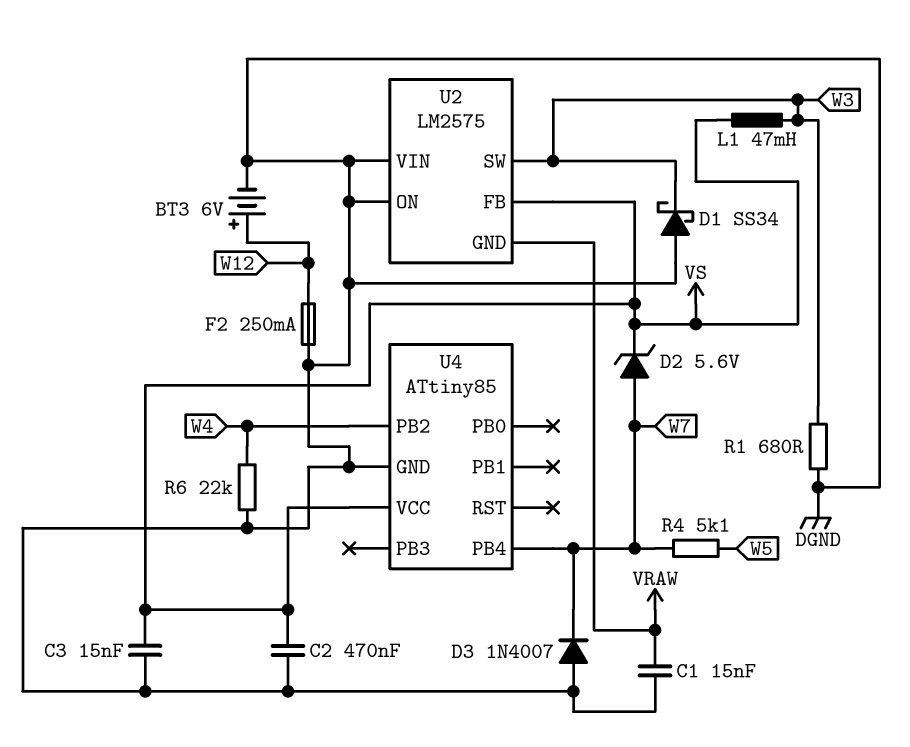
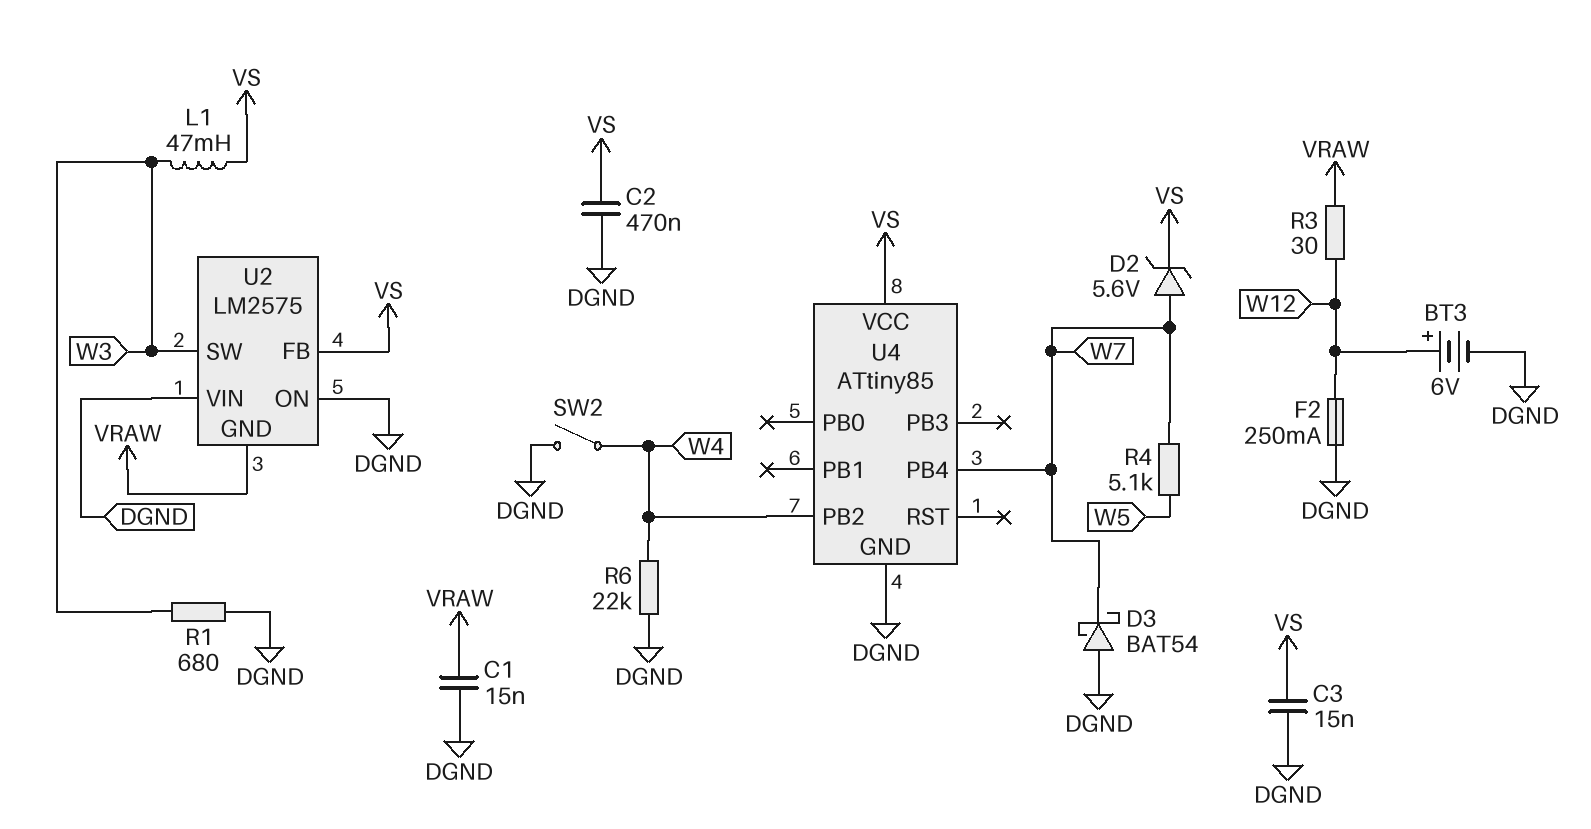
D1: schottky SS34 (A DGND, K W3) -> none
D3: diode 1N4007 (A DGND, K W7) -> schottky BAT54 (A DGND, K W7)
R3: none -> 30 (VRAW, W12)
SW2: none -> switch (DGND, W4)

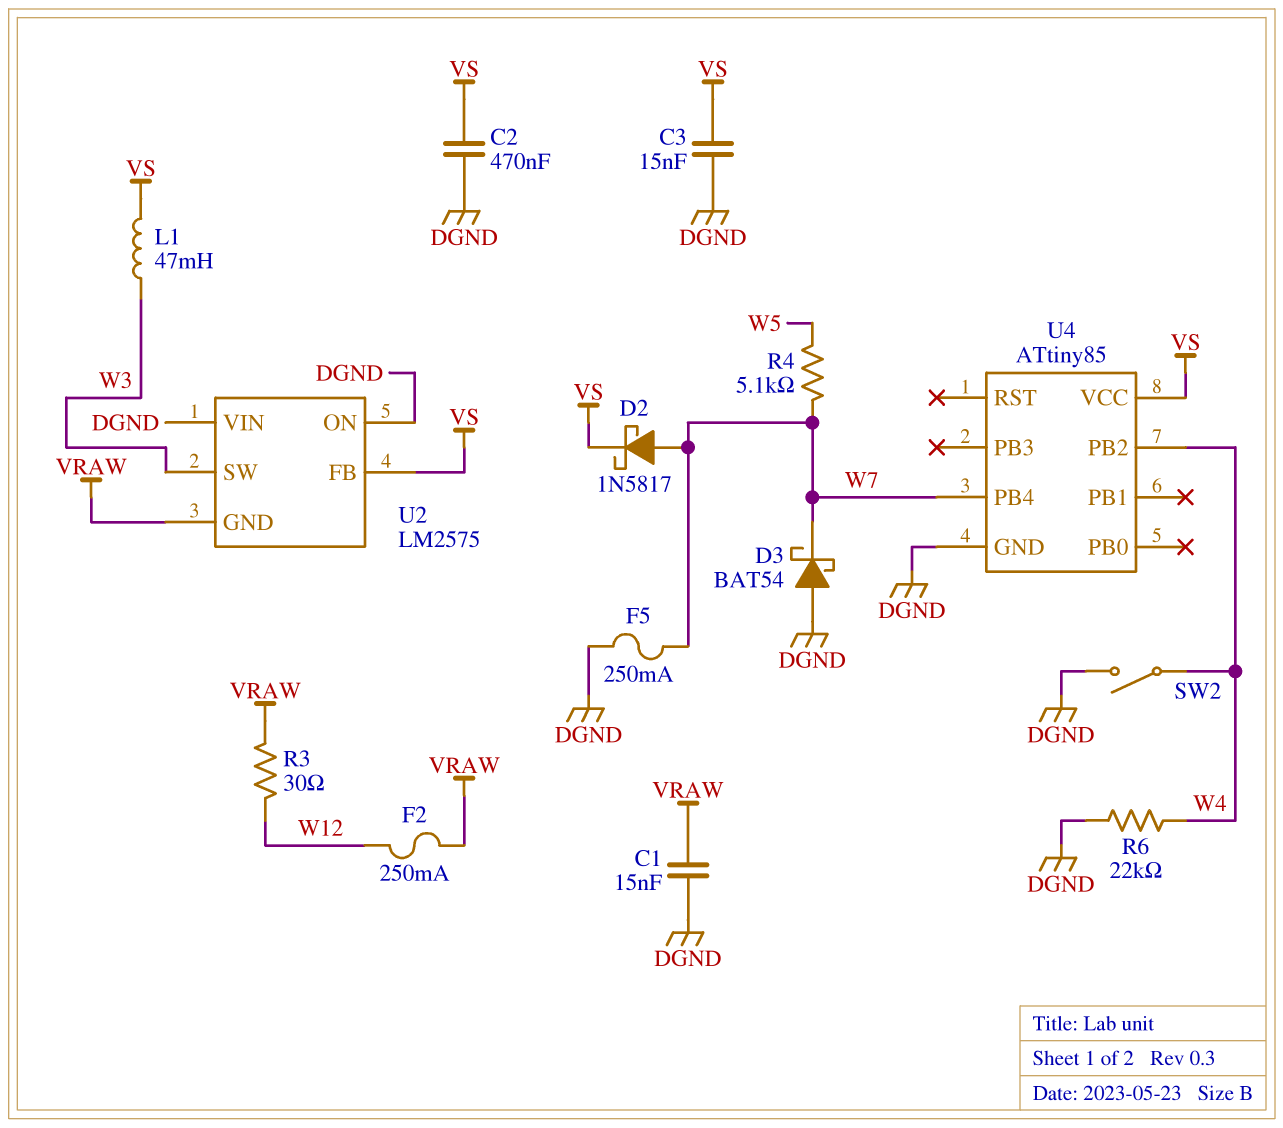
BT3: 6V (plus W12, minus DGND) -> none
D2: zener 5.6V (A W7, K VS) -> schottky 1N5817 (A W7, K VS)
F2: 250mA (DGND, W12) -> 250mA (VRAW, W12)
F5: none -> 250mA (DGND, W7)
R1: 680 (DGND, W3) -> none

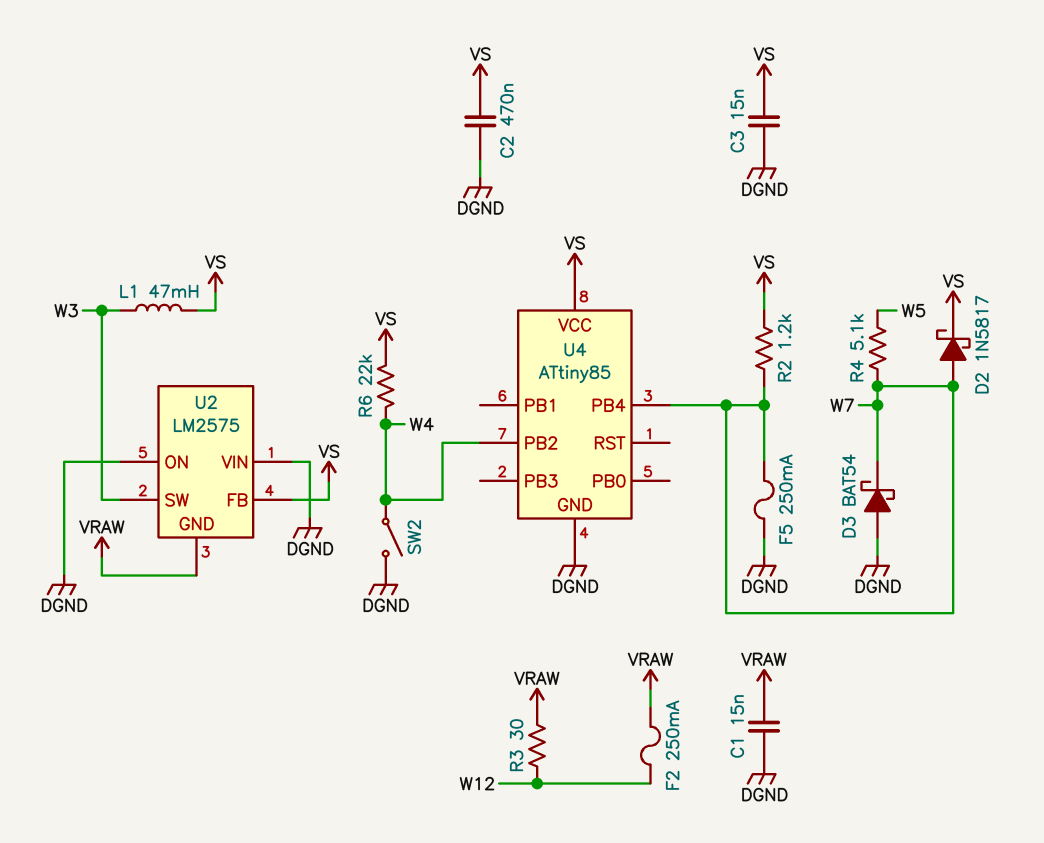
R2: none -> 1.2k (VS, W7)
R6: 22k (DGND, W4) -> 22k (VS, W4)

